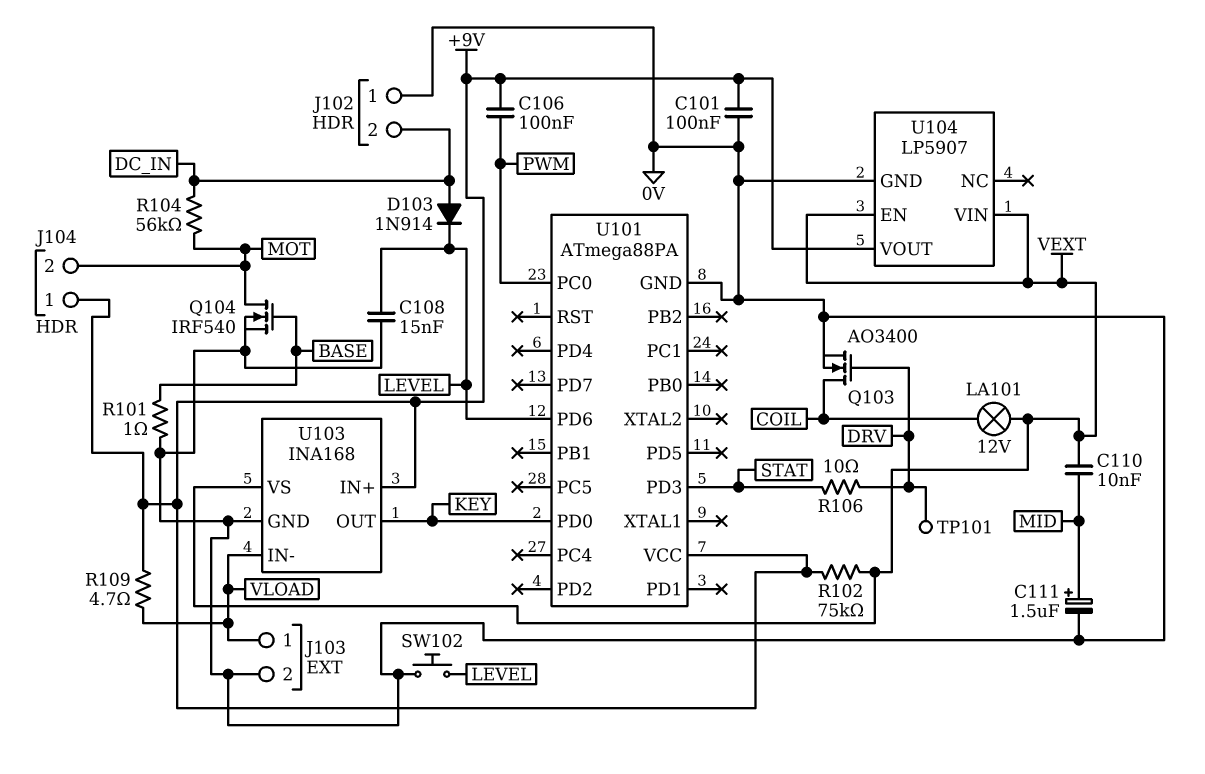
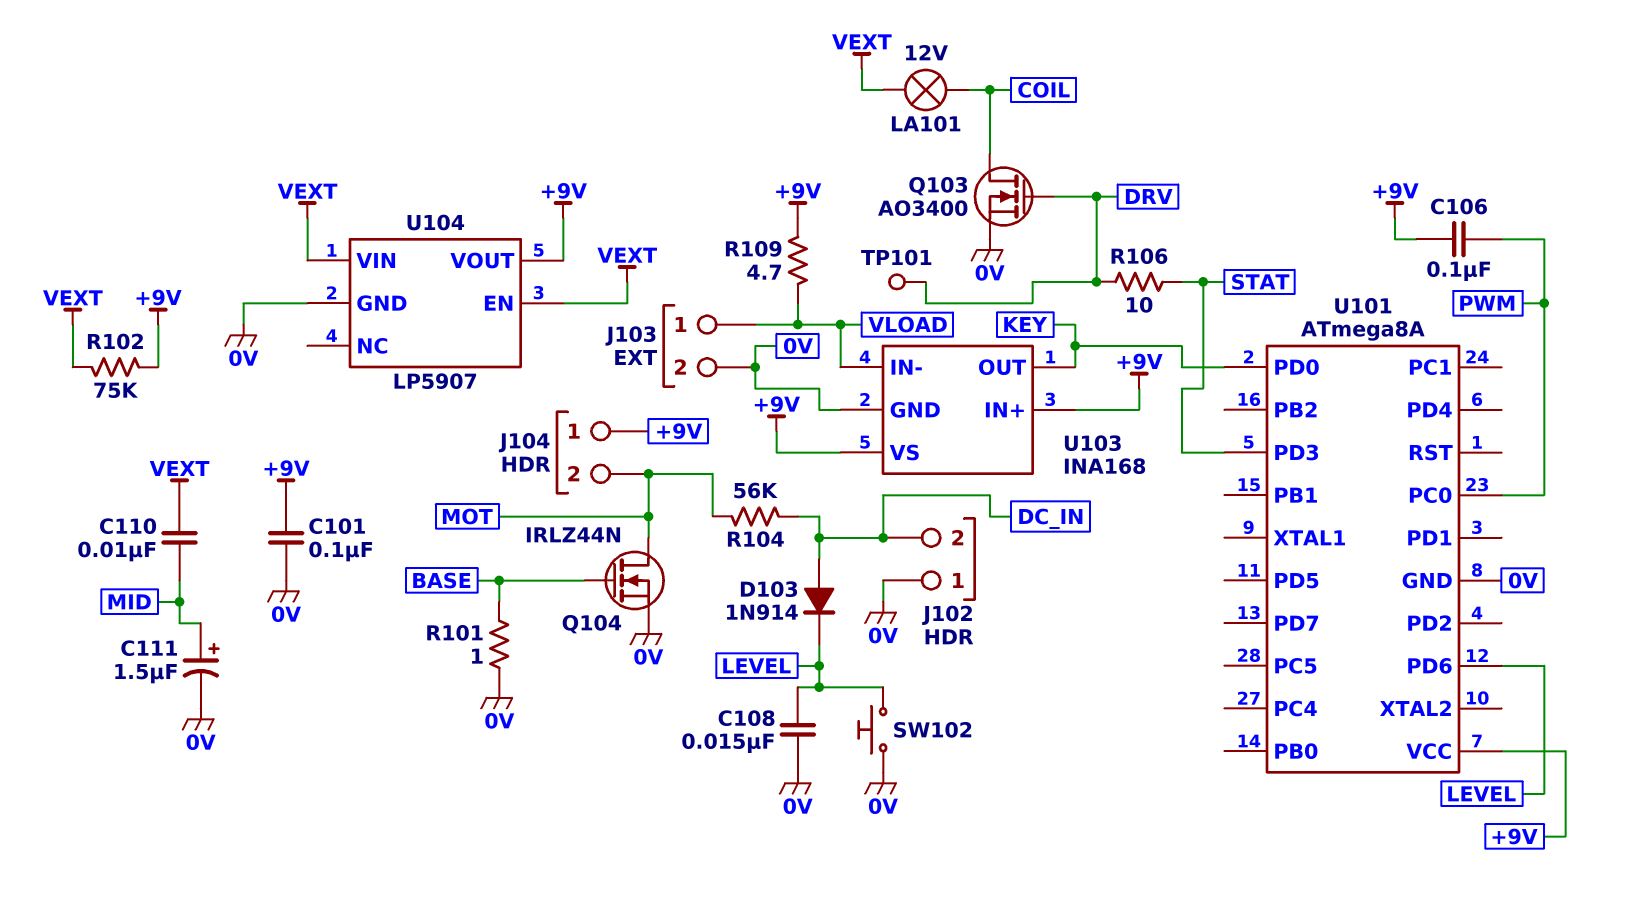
Q104: NMOS IRF540 (G BASE, D MOT, S 0V) -> NMOS IRLZ44N (G BASE, D MOT, S 0V)
U101: ATmega88PA -> ATmega8A
U103 pin VS: VEXT -> +9V

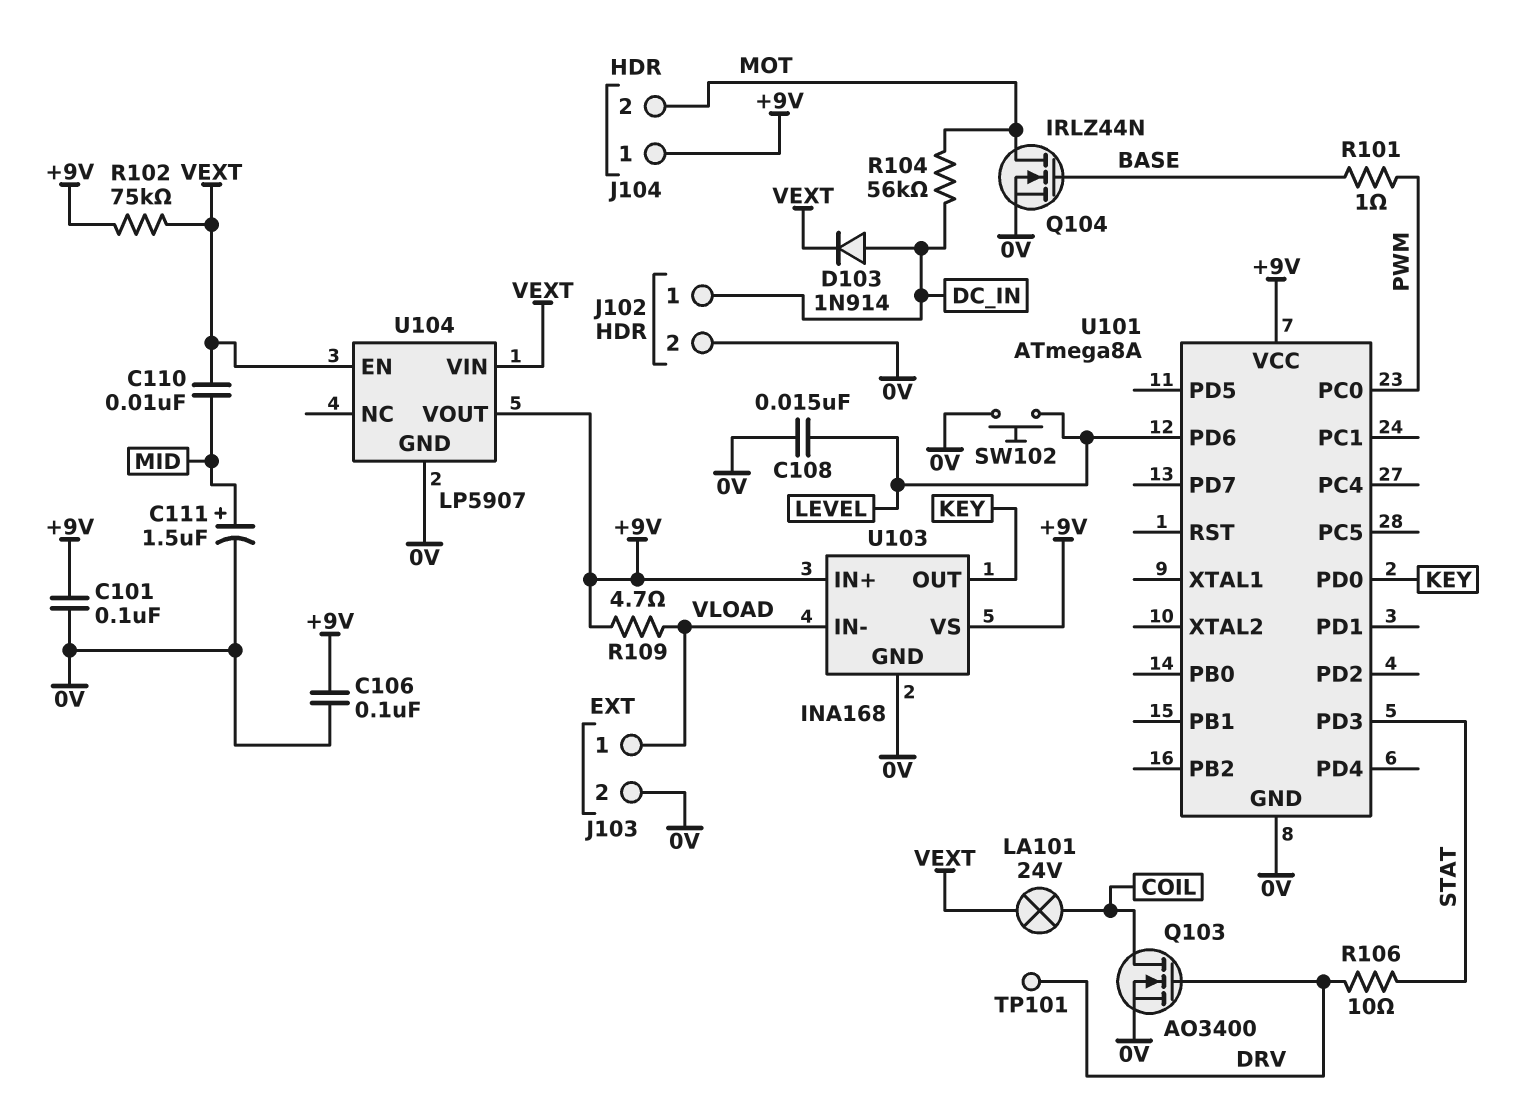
C106: 100nF (+9V, PWM) -> 100nF (+9V, 0V)
D103: diode 1N914 (A DC_IN, K LEVEL) -> diode 1N914 (A DC_IN, K VEXT)
J102 pin 1: 0V -> DC_IN
J102 pin 2: DC_IN -> 0V
LA101: lamp 12V (COIL, VEXT) -> lamp 24V (COIL, VEXT)
R101: 1 (0V, BASE) -> 1 (BASE, PWM)

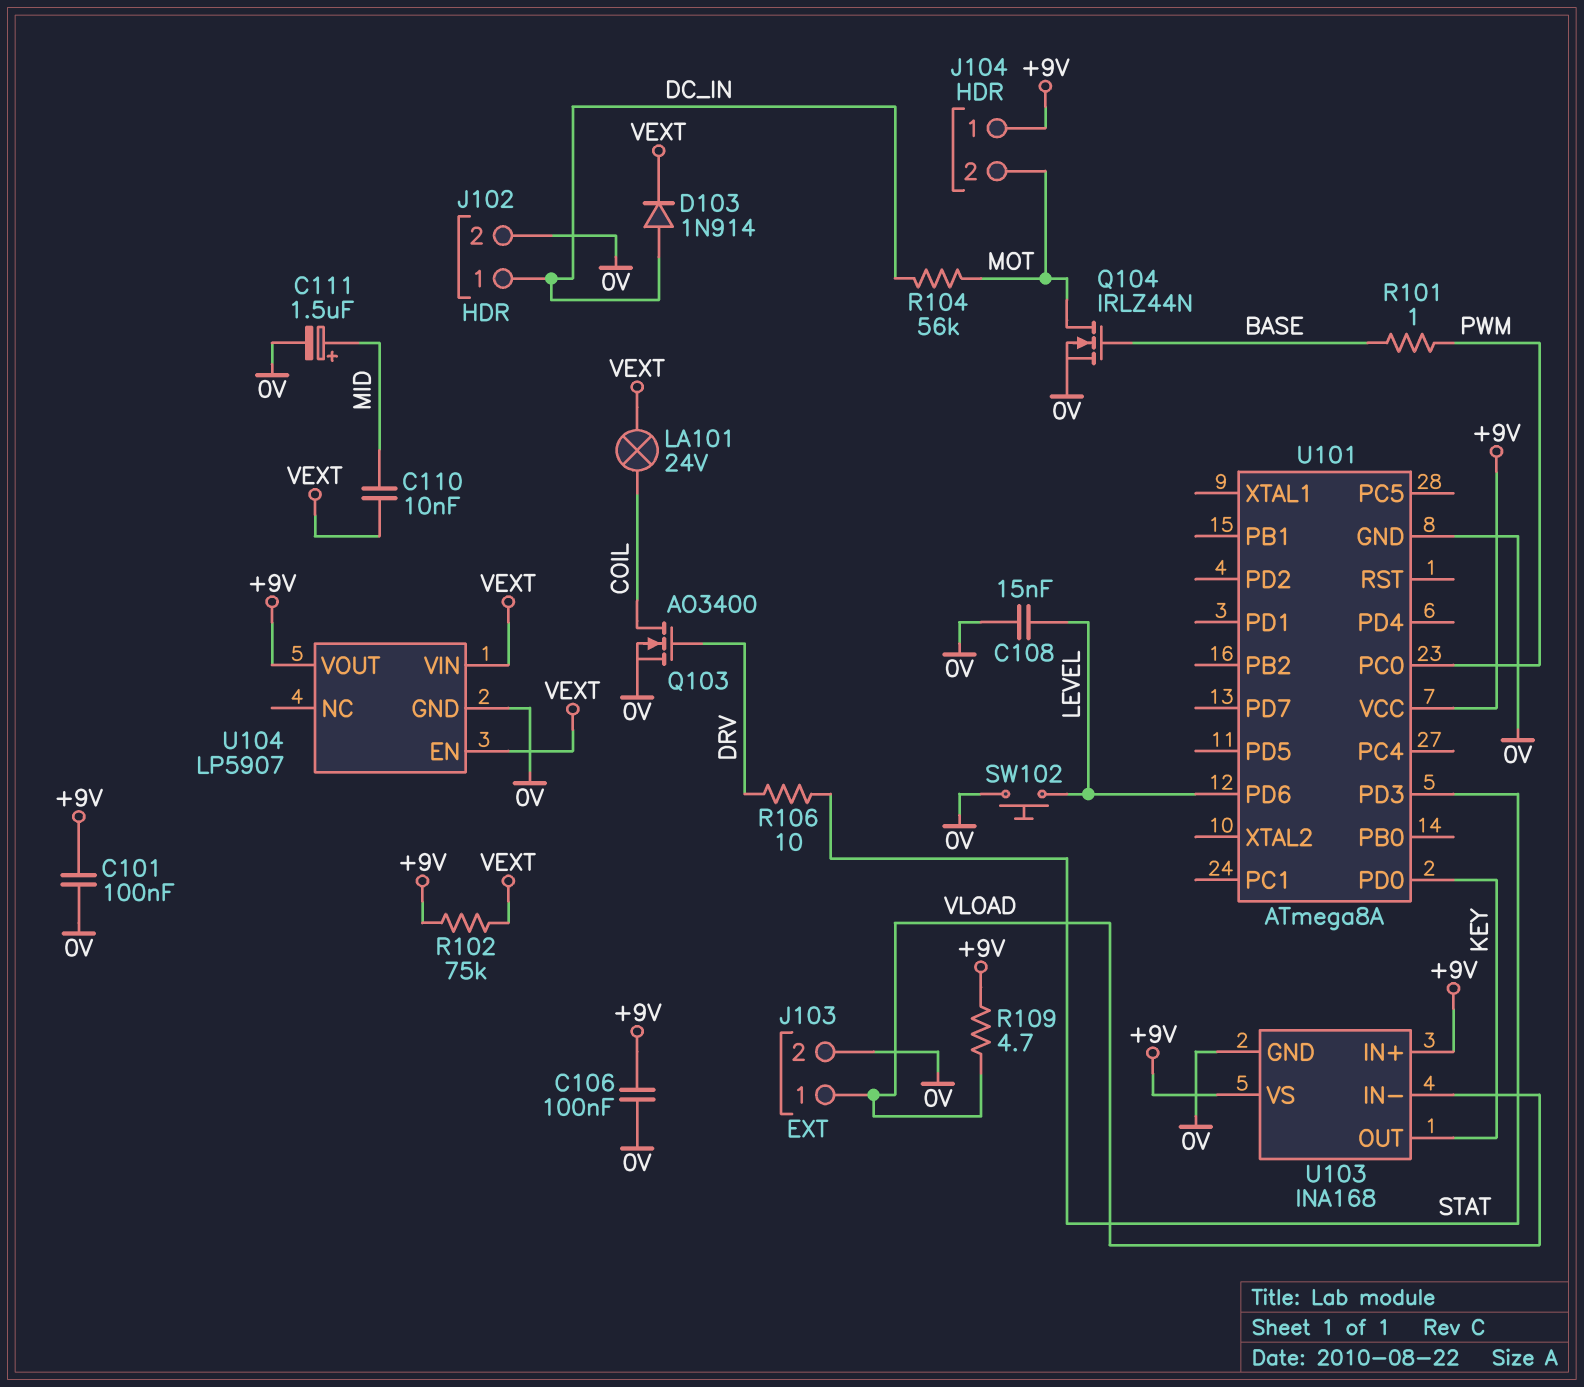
TP101: test point (DRV) -> none

